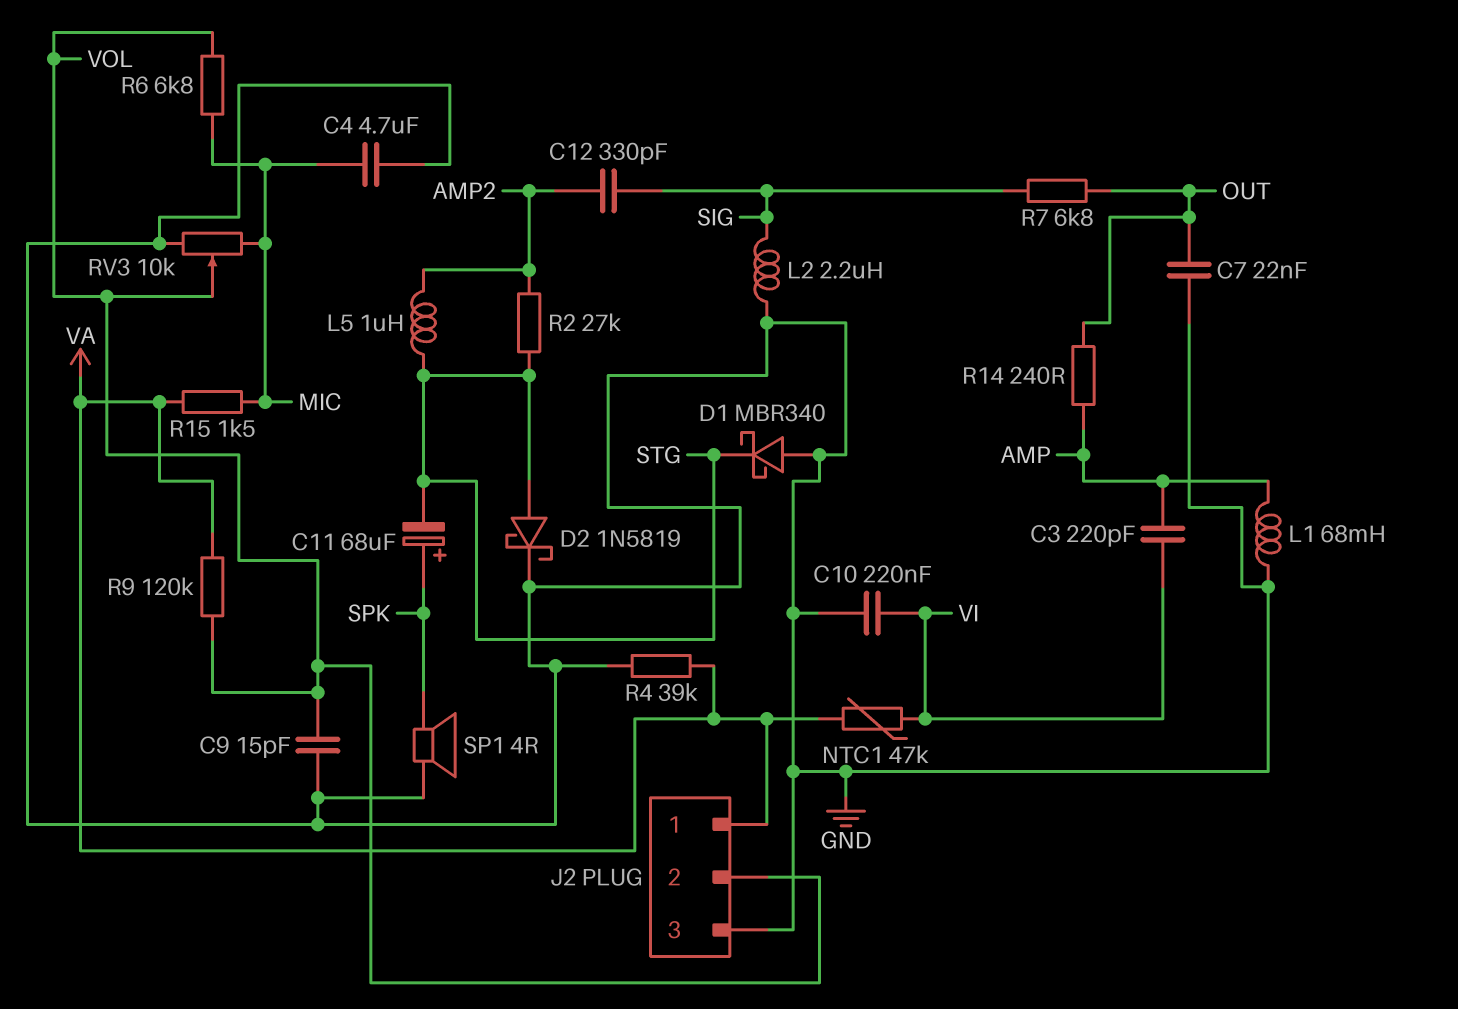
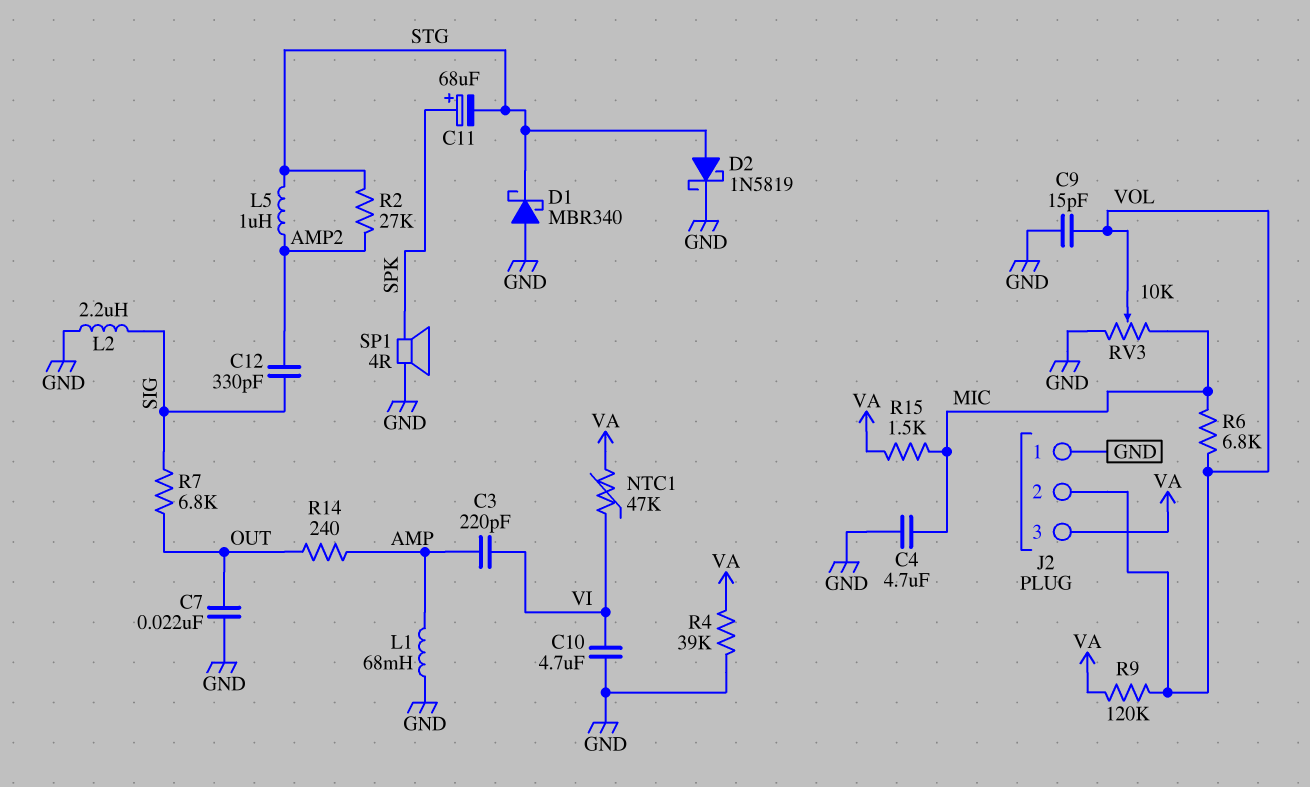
C10: 220nF (GND, VI) -> 4.7uF (GND, VI)
J2 pin 1: VA -> GND
J2 pin 3: GND -> VA

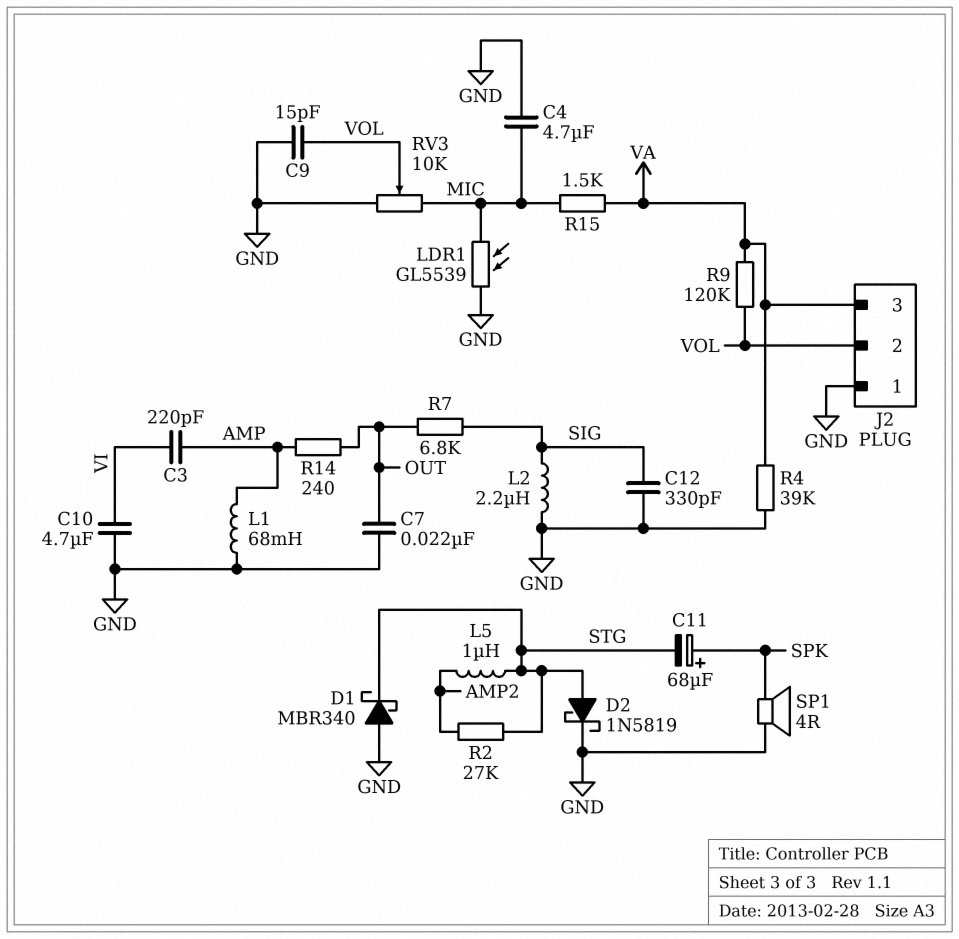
C12: 330pF (AMP2, SIG) -> 330pF (GND, SIG)
LDR1: none -> GL5539 (GND, MIC)
NTC1: 47k (VA, VI) -> none
R6: 6.8k (MIC, VOL) -> none

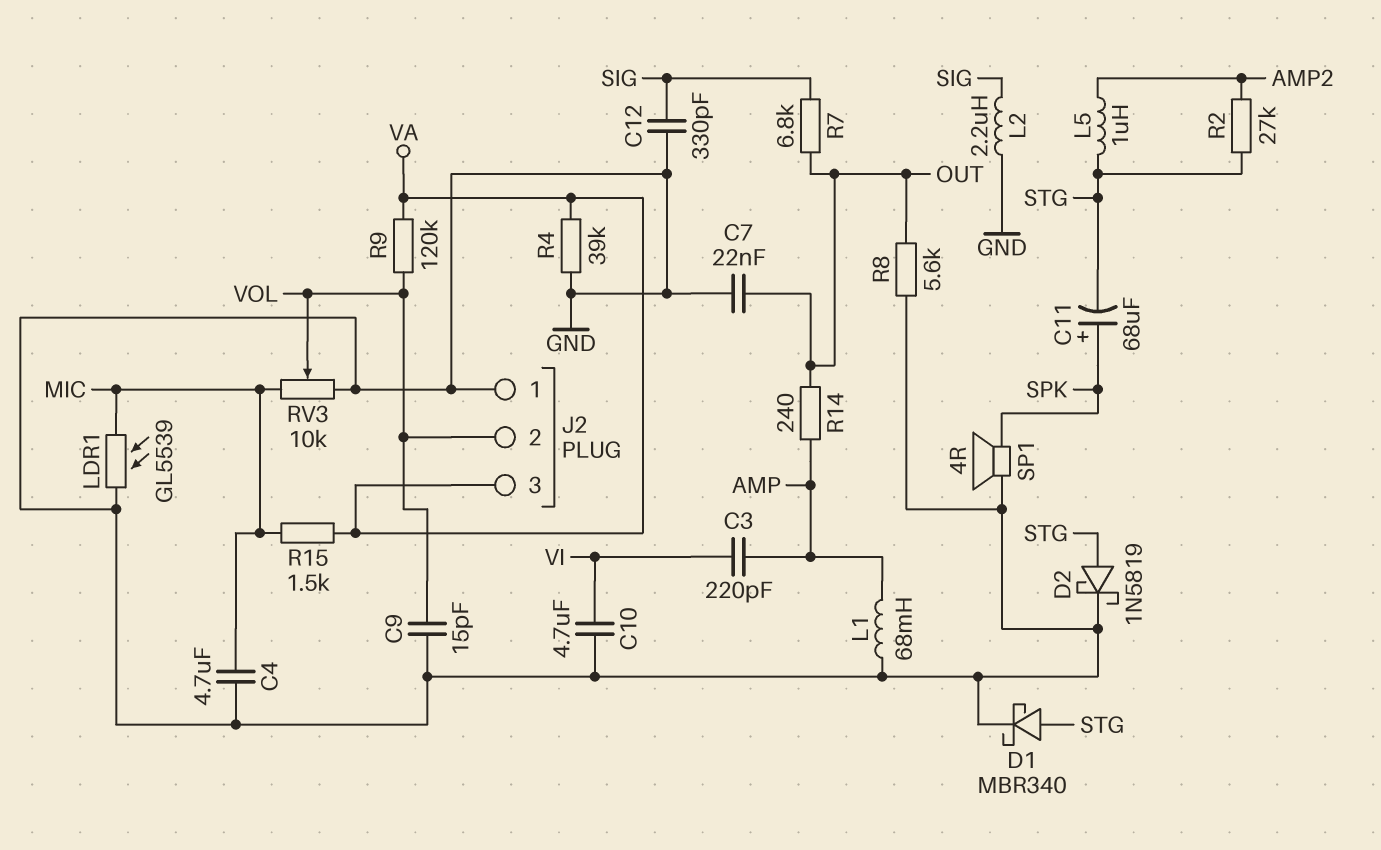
D1: schottky MBR340 (A GND, K STG) -> schottky MBR340 (A STG, K GND)
R8: none -> 5.6k (GND, OUT)

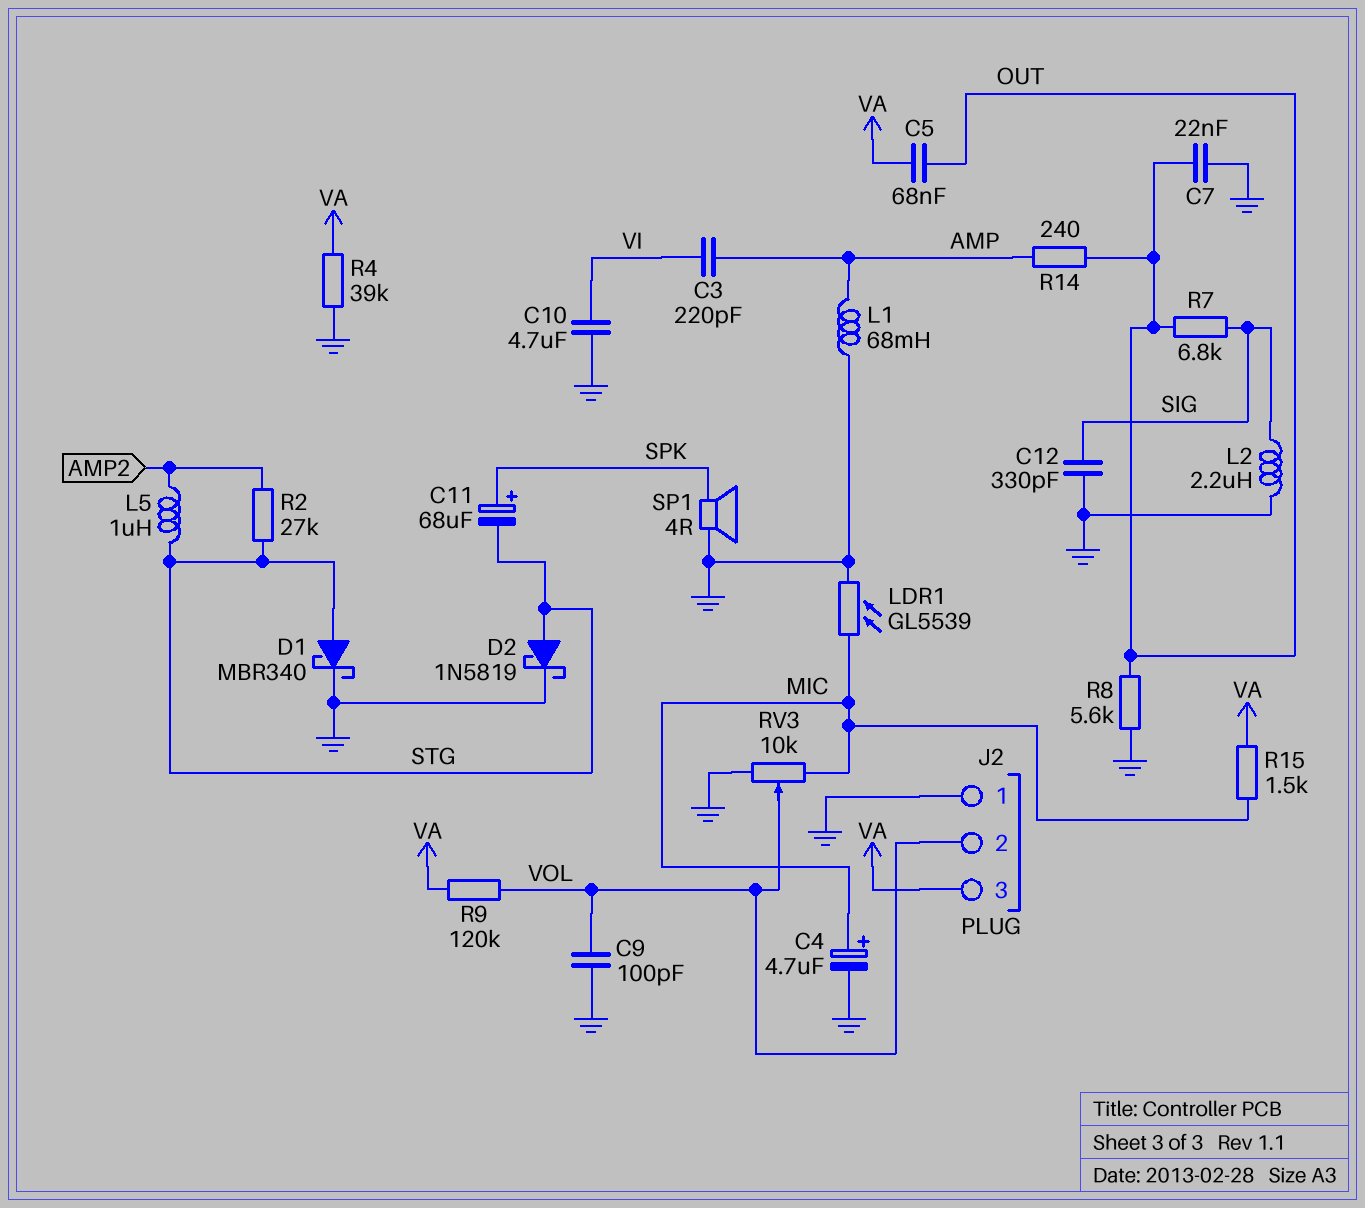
C4: 4.7uF (GND, MIC) -> 4.7uF (plus MIC, minus GND)
C5: none -> 68nF (OUT, VA)
C9: 15pF (GND, VOL) -> 100pF (GND, VOL)

